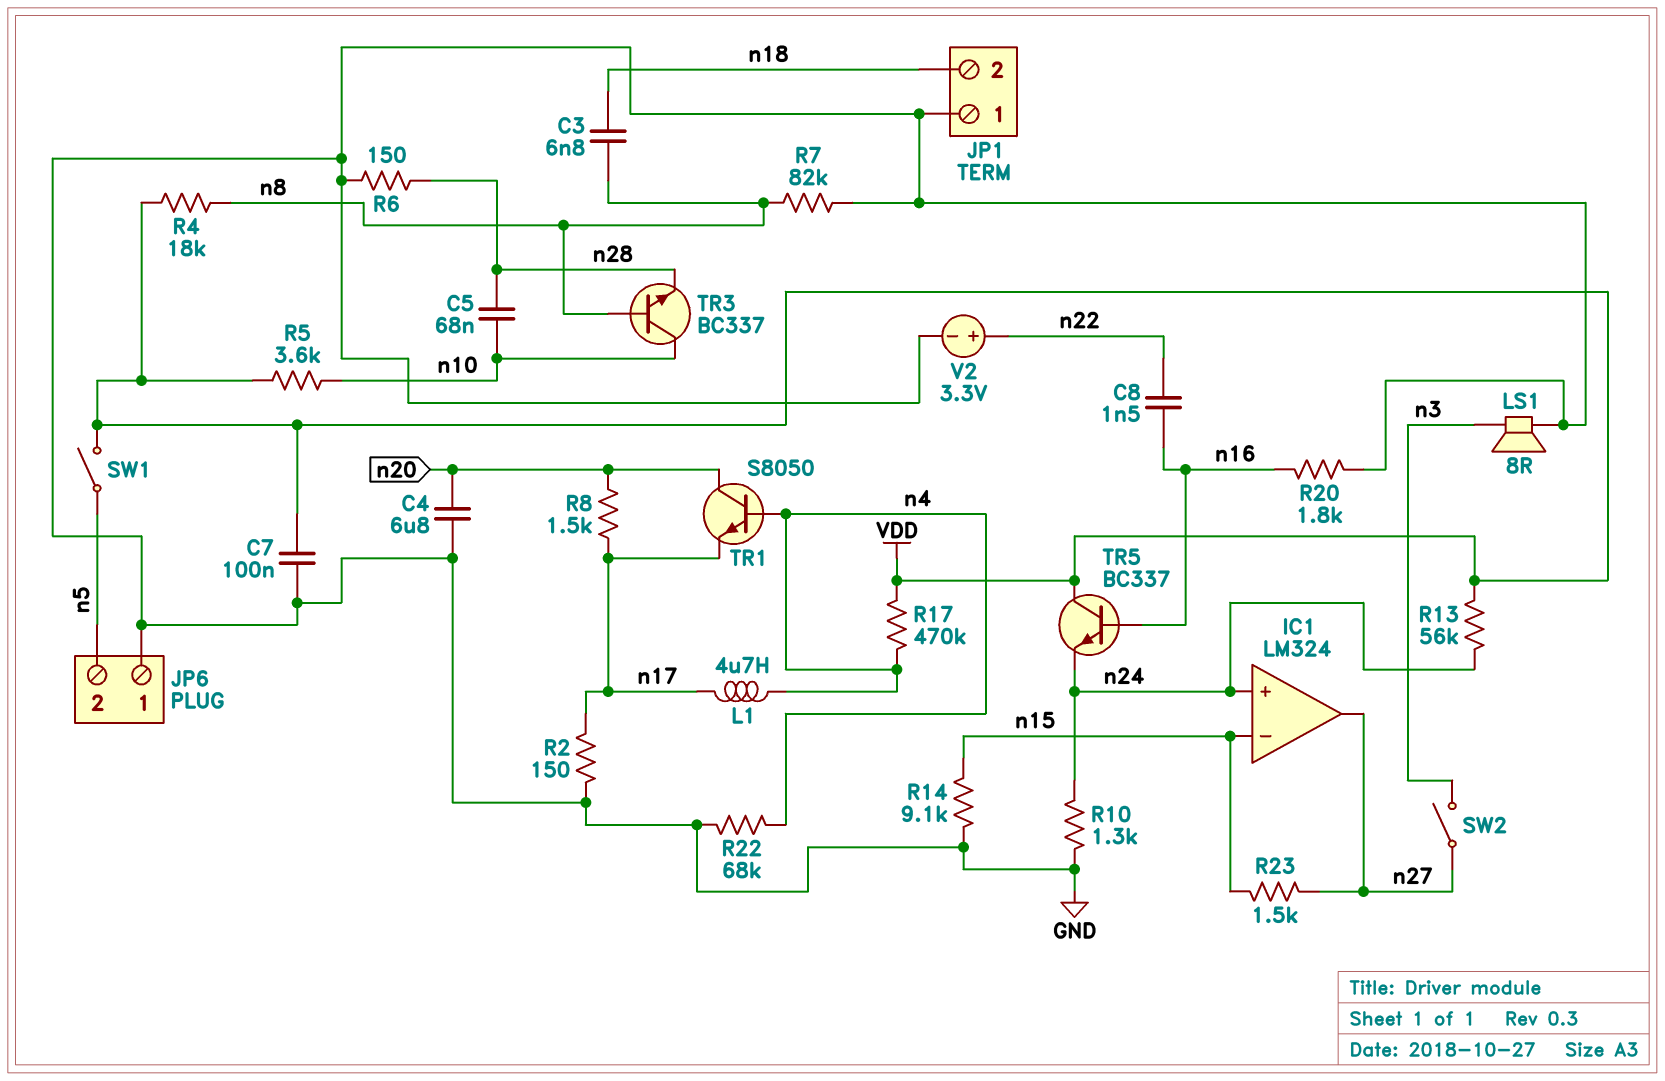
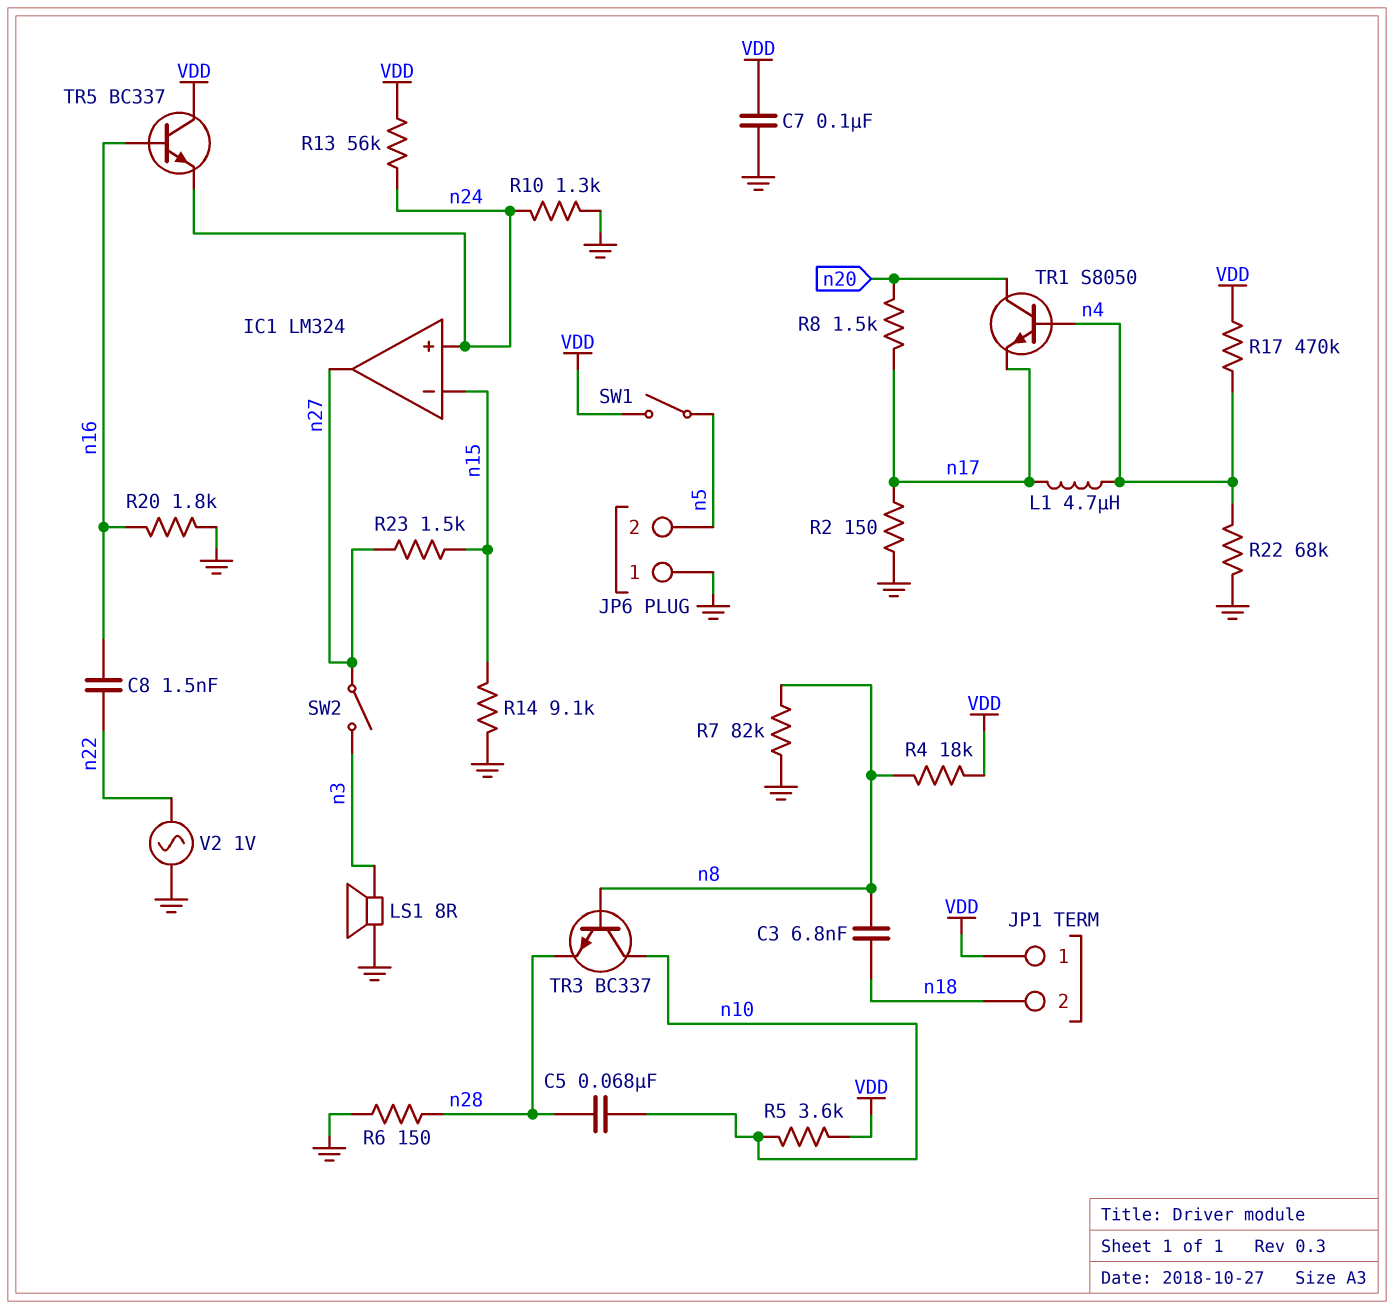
C4: 6.8uF (GND, n20) -> none
JP1 pin 1: GND -> VDD
V2: 3.3V (plus n22, minus GND) -> AC 1V (GND, n22)

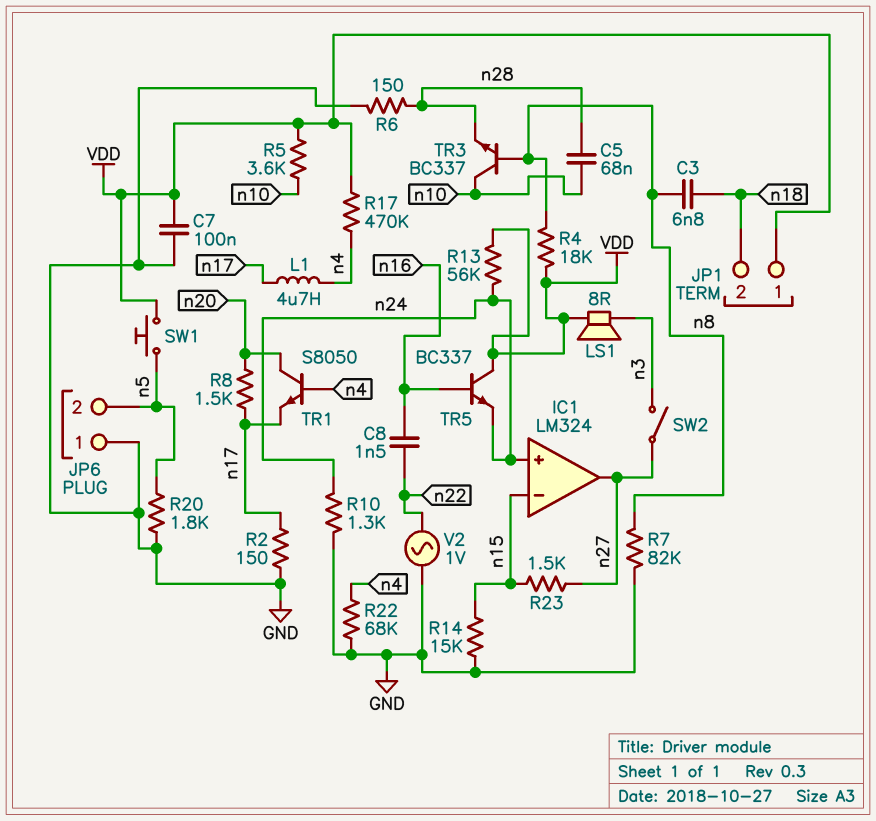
LS1: speaker 8R (GND, n3) -> speaker 8R (VDD, n3)
R14: 9.1k (GND, n15) -> 15k (GND, n15)
R20: 1.8k (GND, n16) -> 1.8k (GND, n5)
SW1: switch (VDD, n5) -> button (VDD, n5)

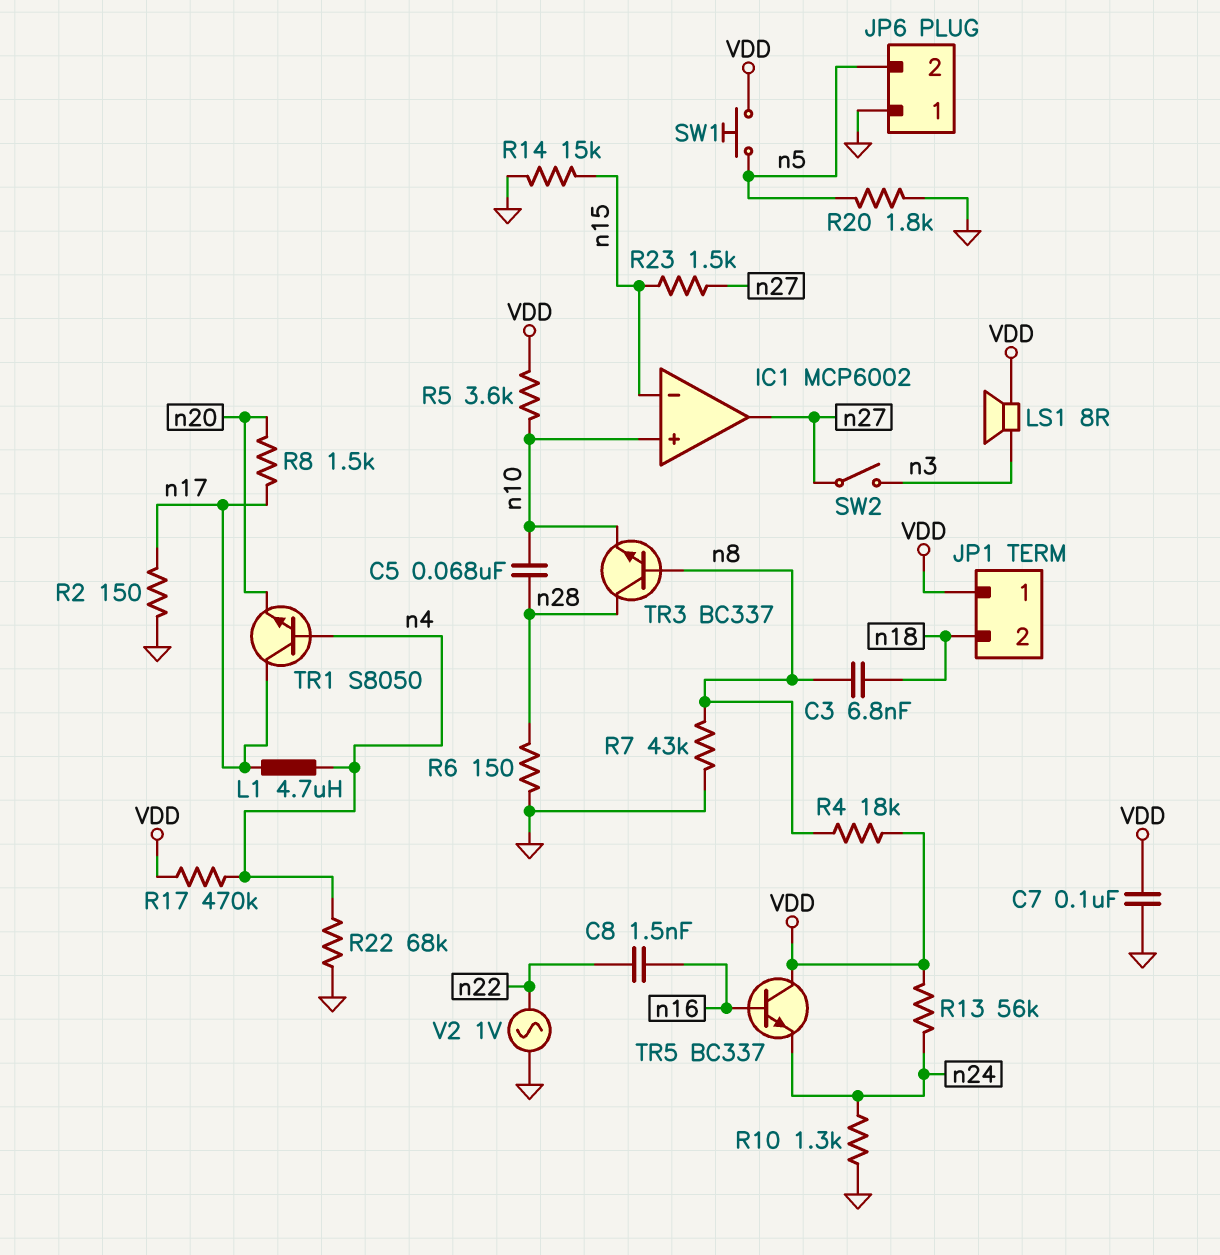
IC1: LM324 -> MCP6002
IC1 pin in+: n24 -> n10
R7: 82k (GND, n8) -> 43k (GND, n8)
TR1: NPN S8050 (B n4, C n20, E n17) -> NPN S8050 (B n4, C n17, E n20)
TR3: NPN BC337 (B n8, C n10, E n28) -> NPN BC337 (B n8, C n28, E n10)

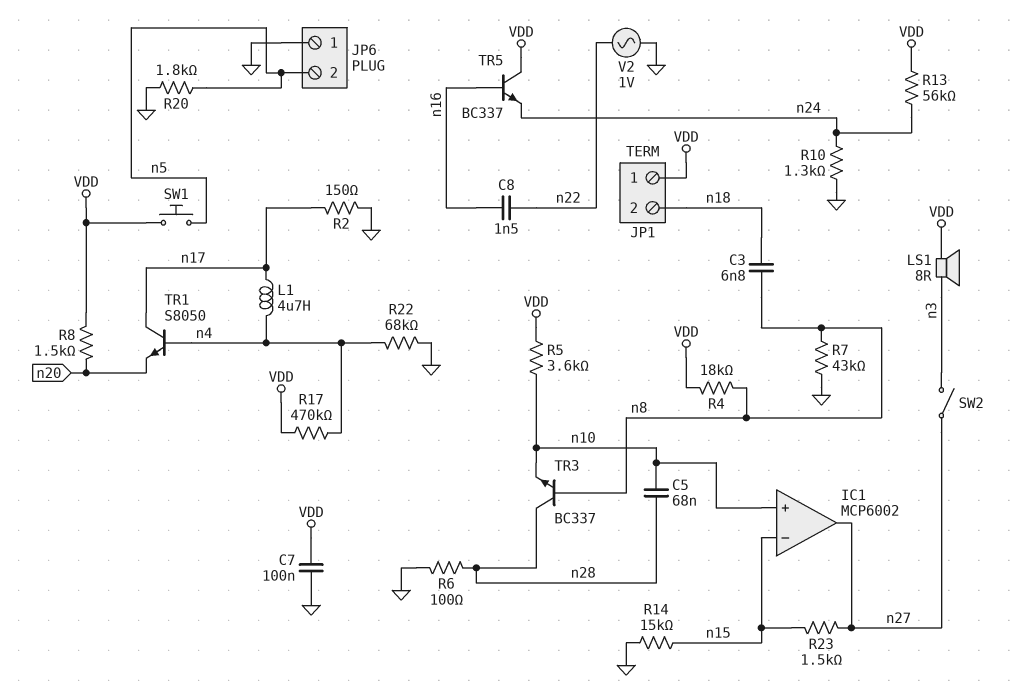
R6: 150 (GND, n28) -> 100 (GND, n28)
R8: 1.5k (n17, n20) -> 1.5k (VDD, n20)

